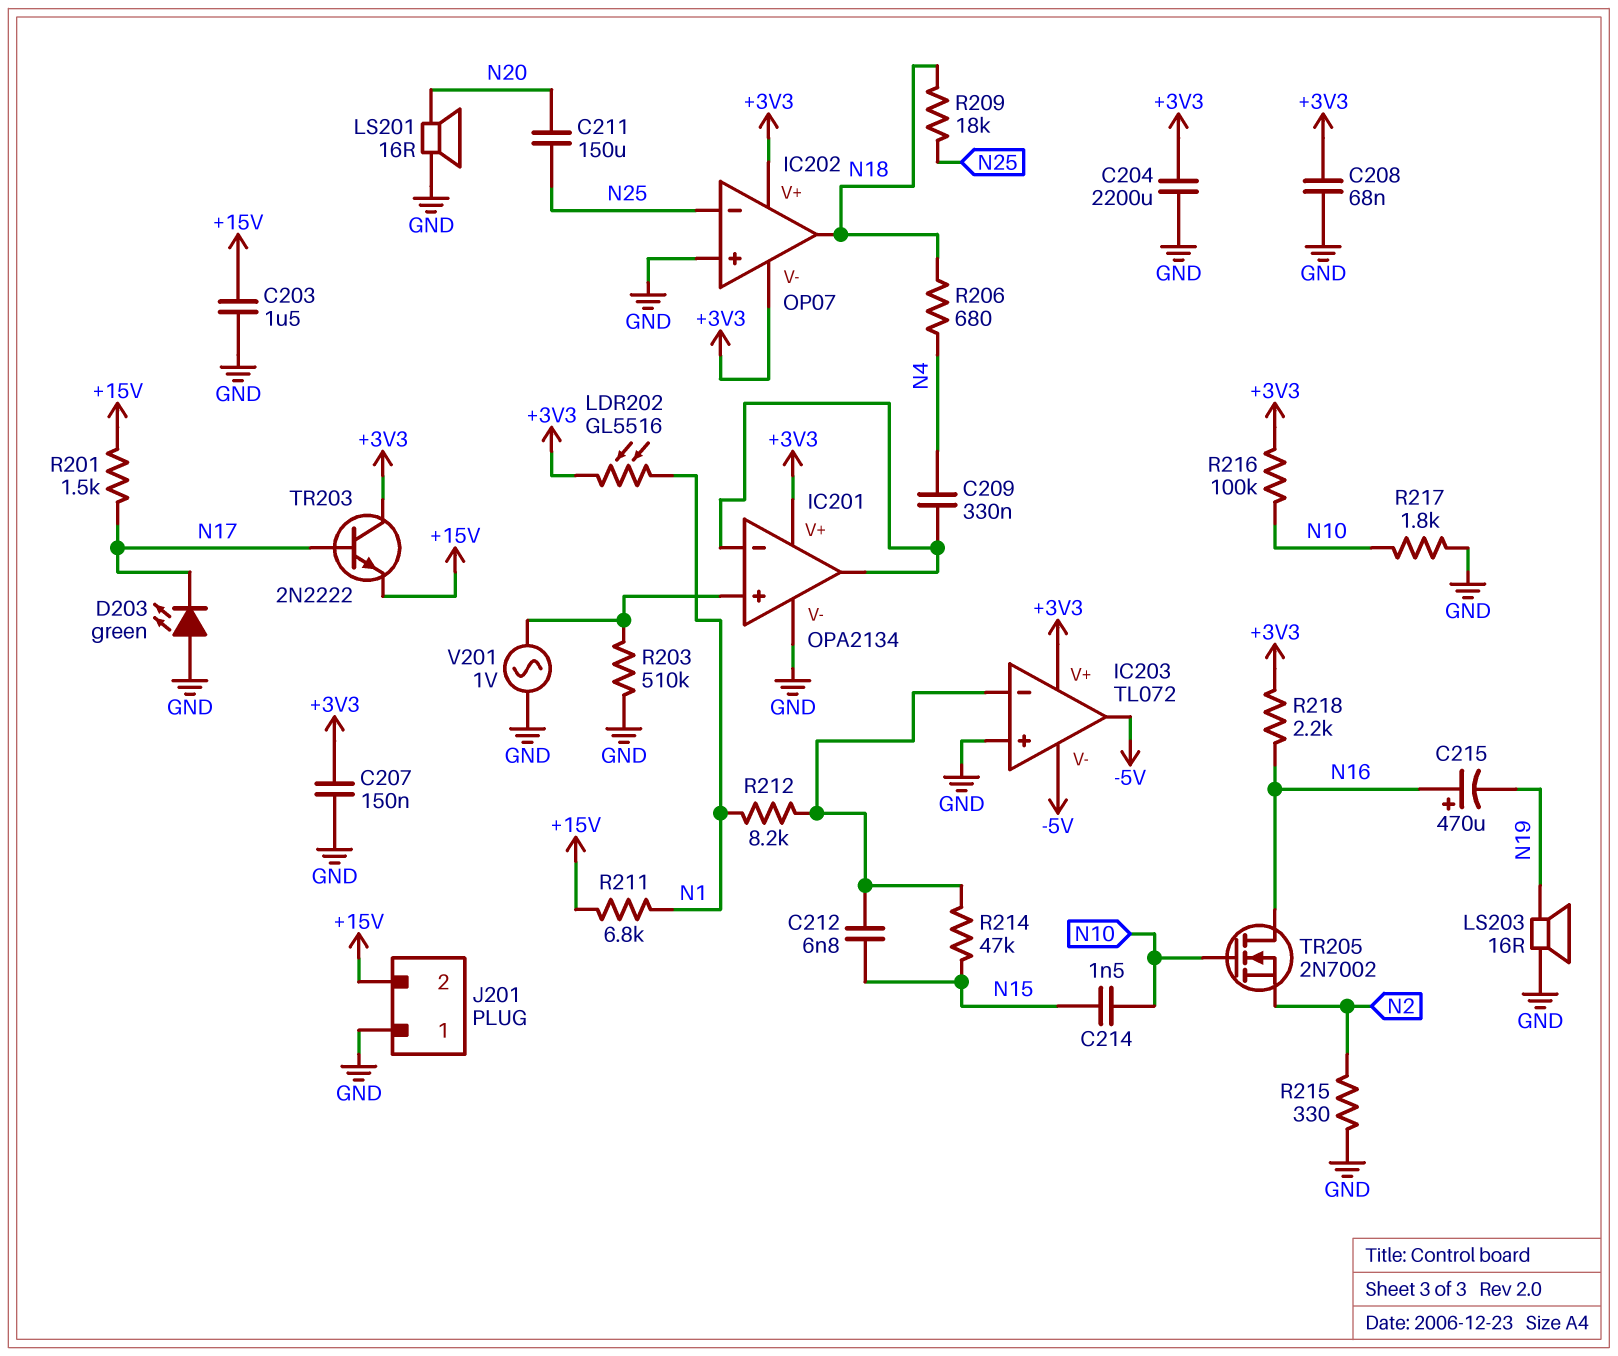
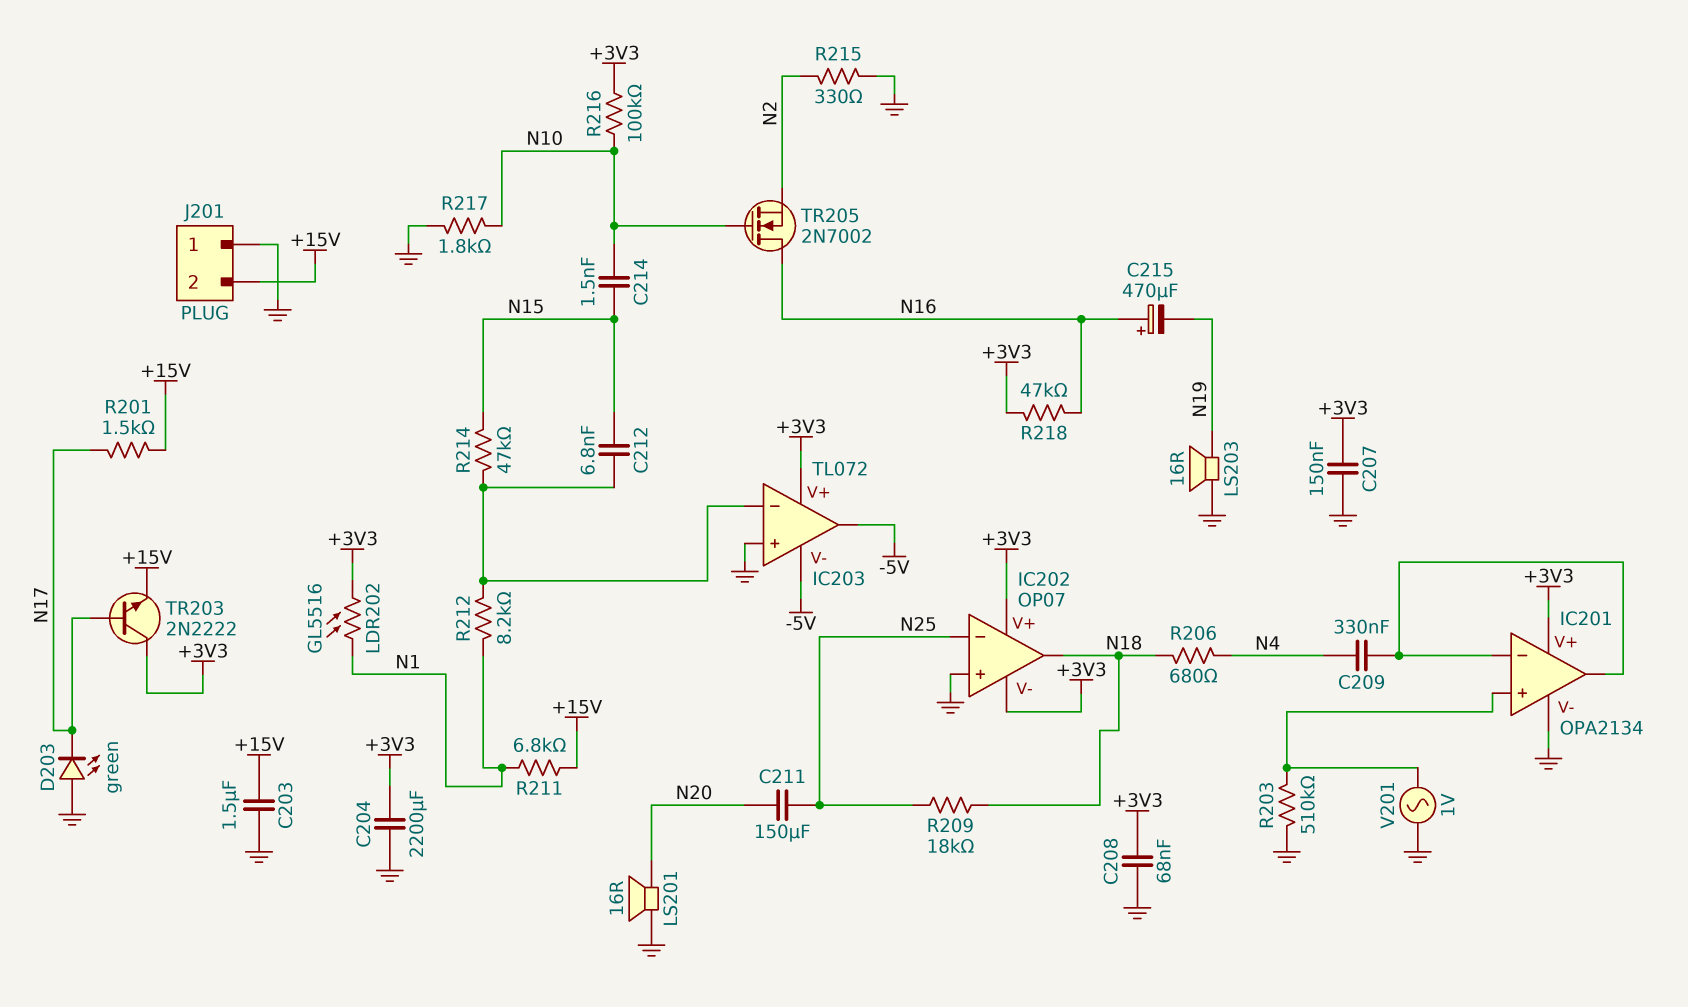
R218: 2.2k (+3V3, N16) -> 47k (+3V3, N16)

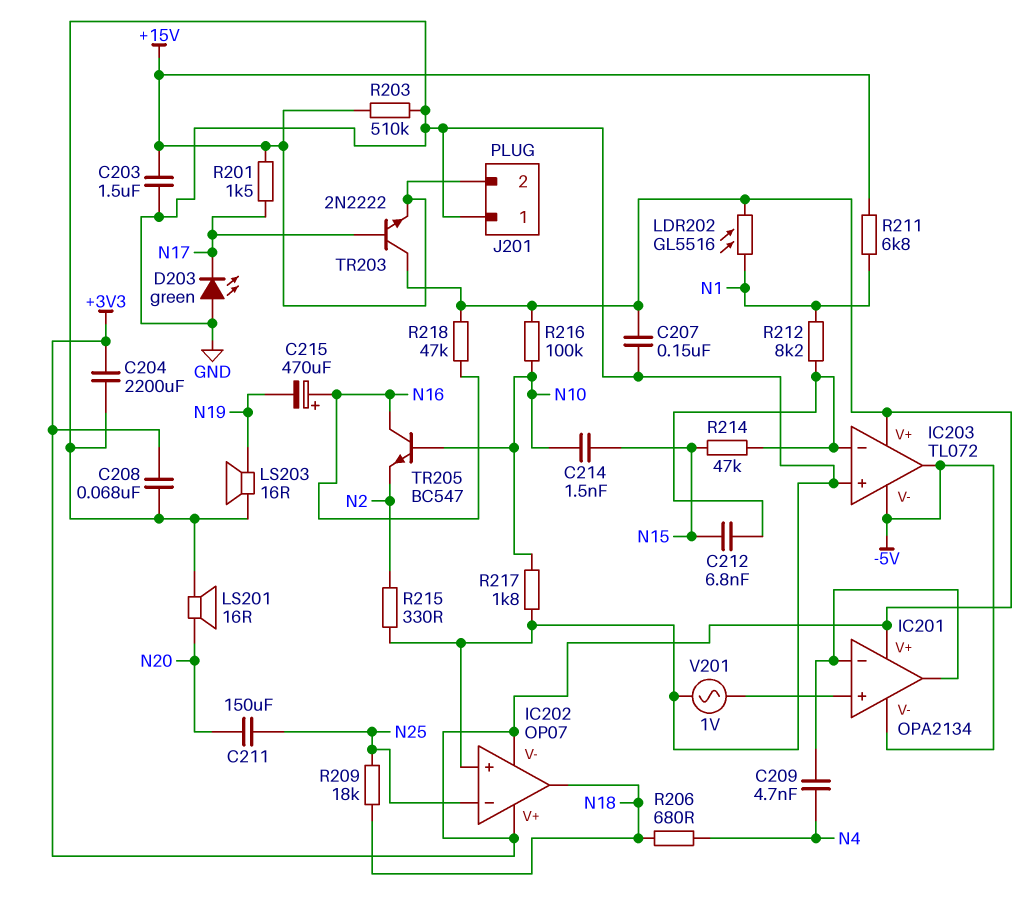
C209: 330nF (IC201/in-, N4) -> 4.7nF (IC201/in-, N4)
IC201 pin V-: GND -> -5V
R203: 510k (GND, IC201/in+) -> 510k (+15V, GND)
TR205: NMOS 2N7002 (G N10, D N16, S N2) -> NPN BC547 (B N10, C N16, E N2)

